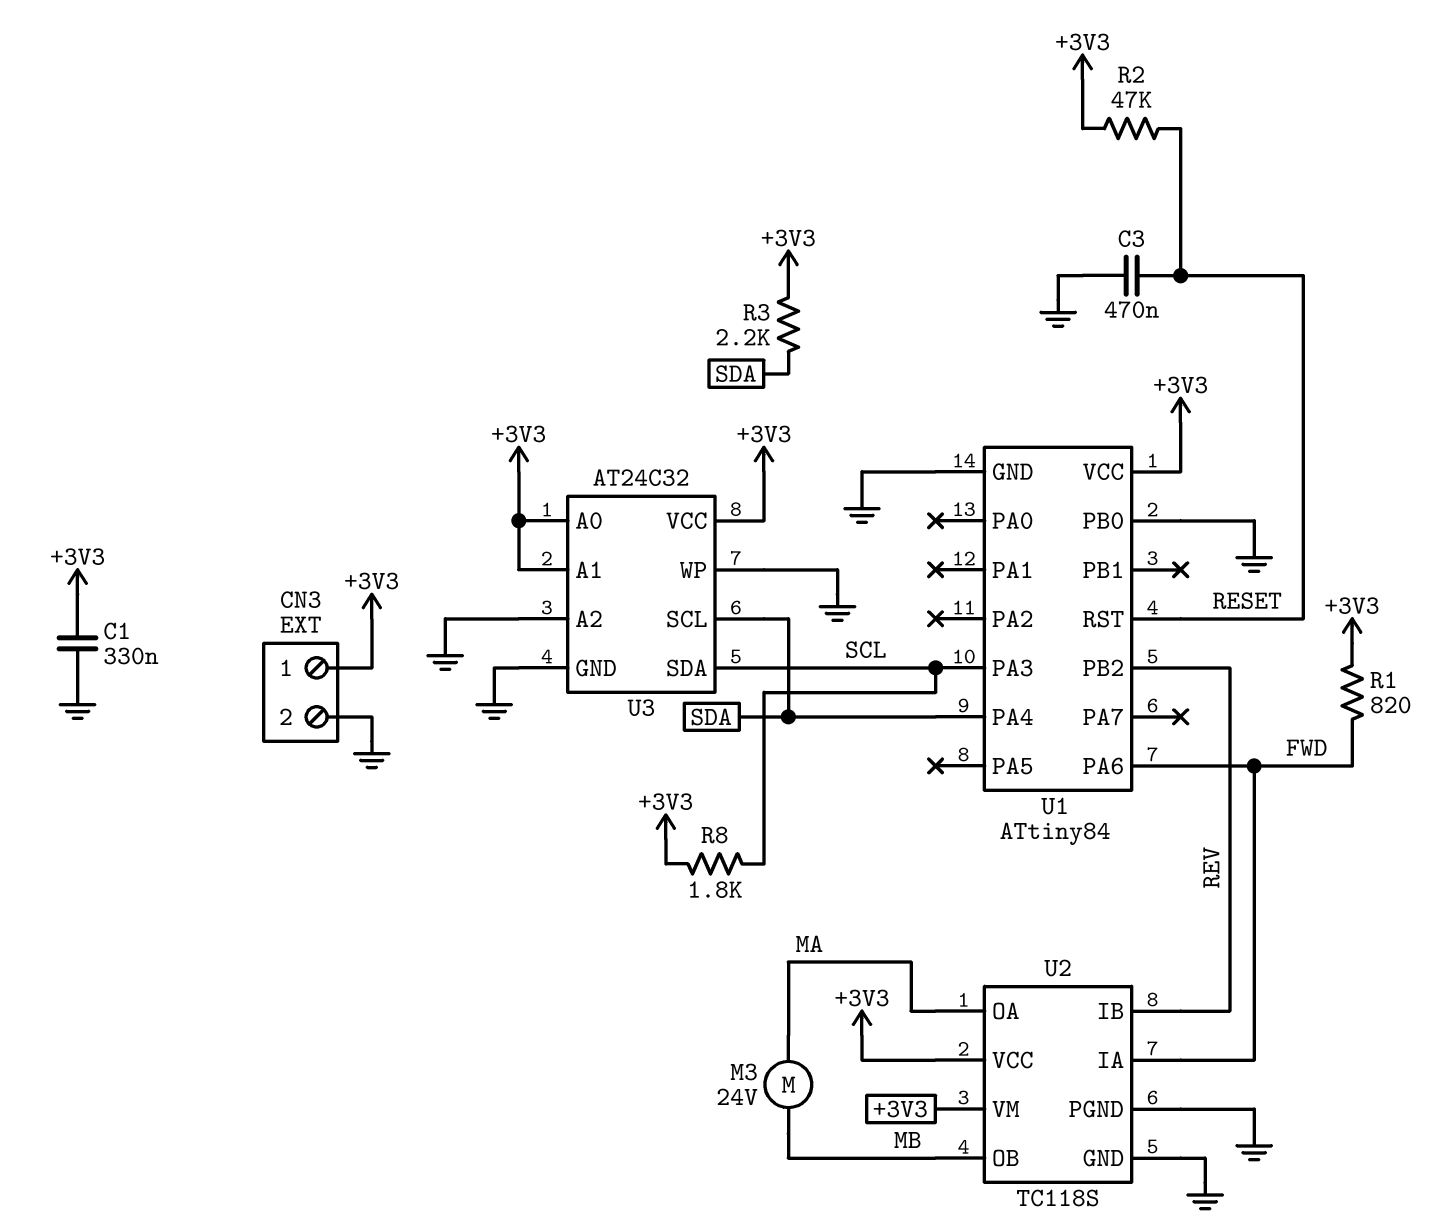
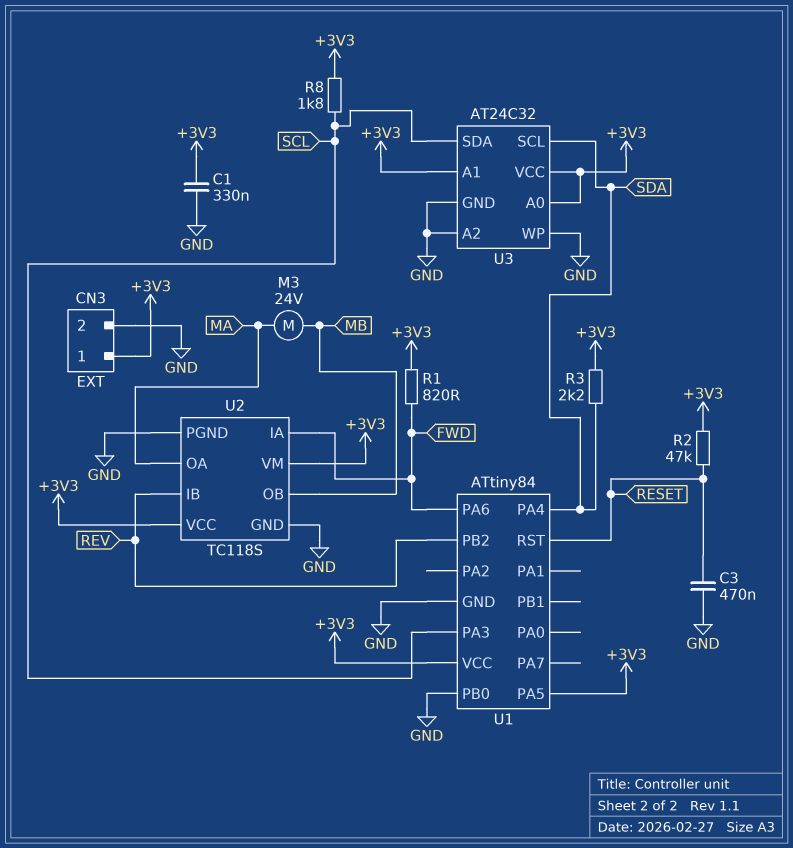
U1 pin PA5: none -> +3V3

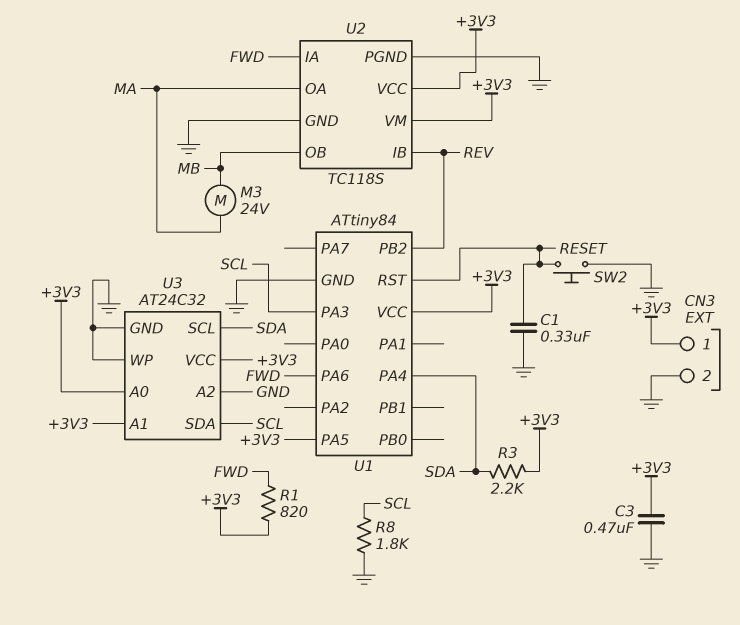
C1: 330nF (+3V3, GND) -> 330nF (GND, RESET)
C3: 470nF (GND, RESET) -> 470nF (+3V3, GND)
R2: 47k (+3V3, RESET) -> none
R8: 1.8k (+3V3, SCL) -> 1.8k (GND, SCL)
SW2: none -> button (GND, RESET)
U1 pin PB0: GND -> none

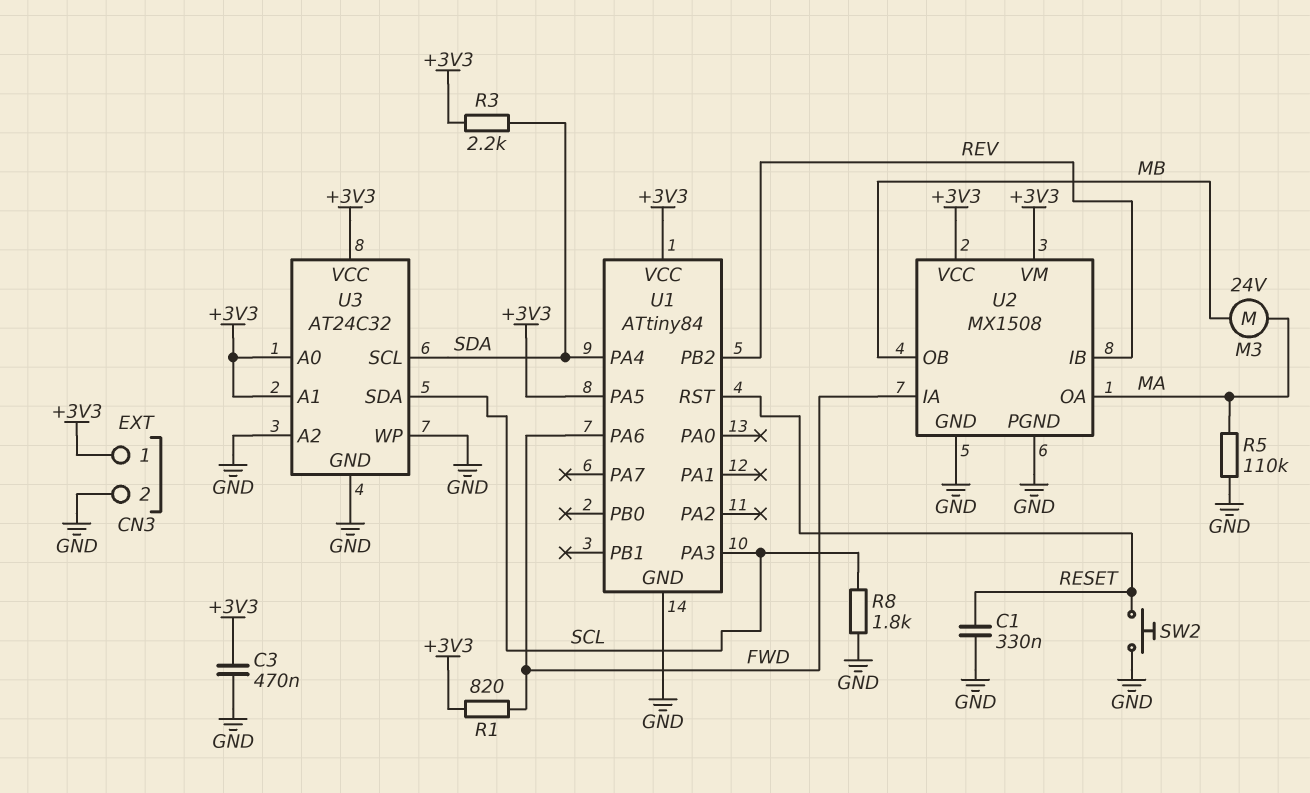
R5: none -> 110k (GND, MA)
U2: TC118S -> MX1508

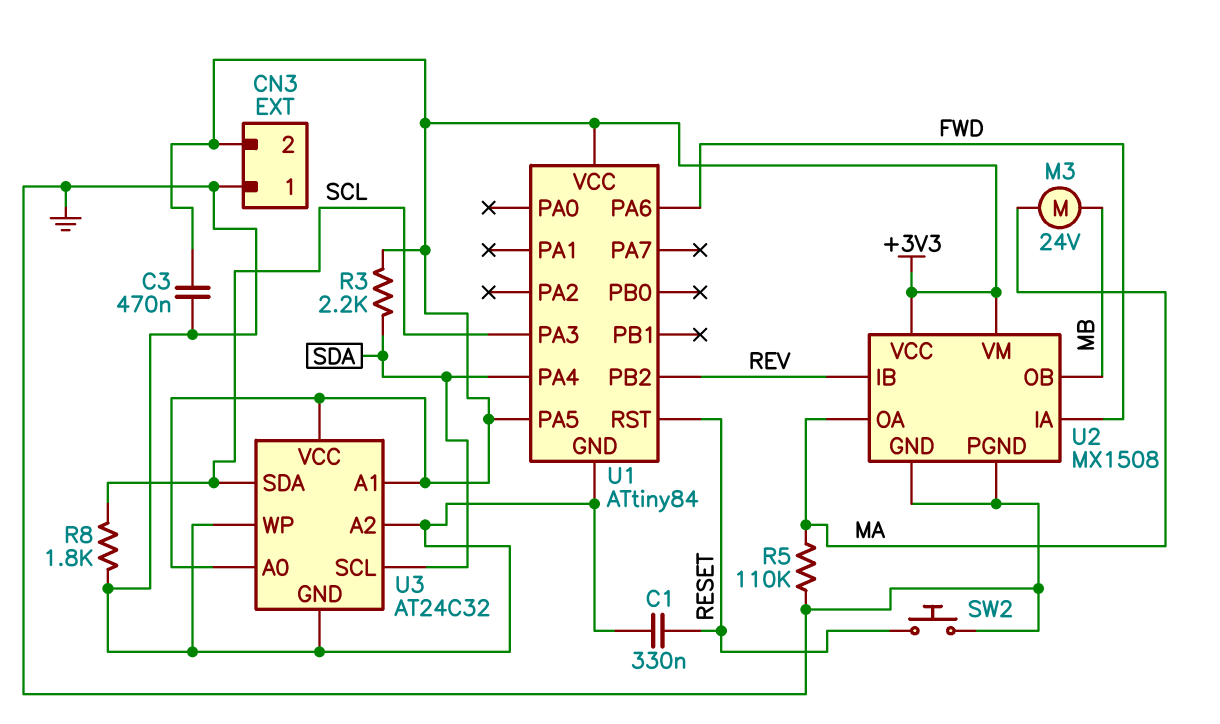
CN3 pin 1: +3V3 -> GND
CN3 pin 2: GND -> +3V3
R1: 820 (+3V3, FWD) -> none

